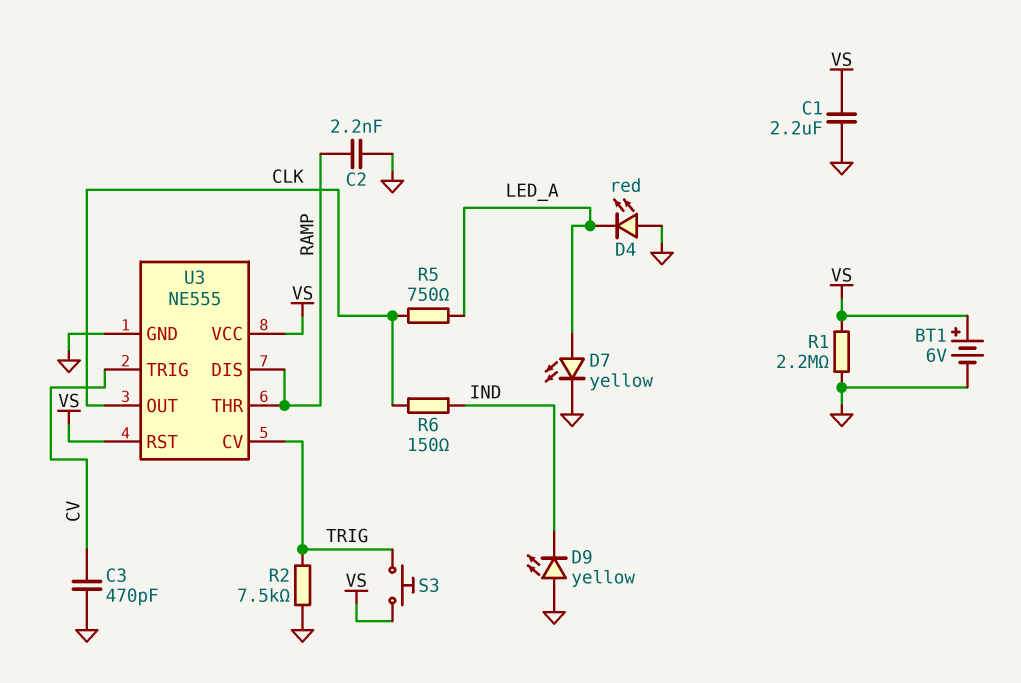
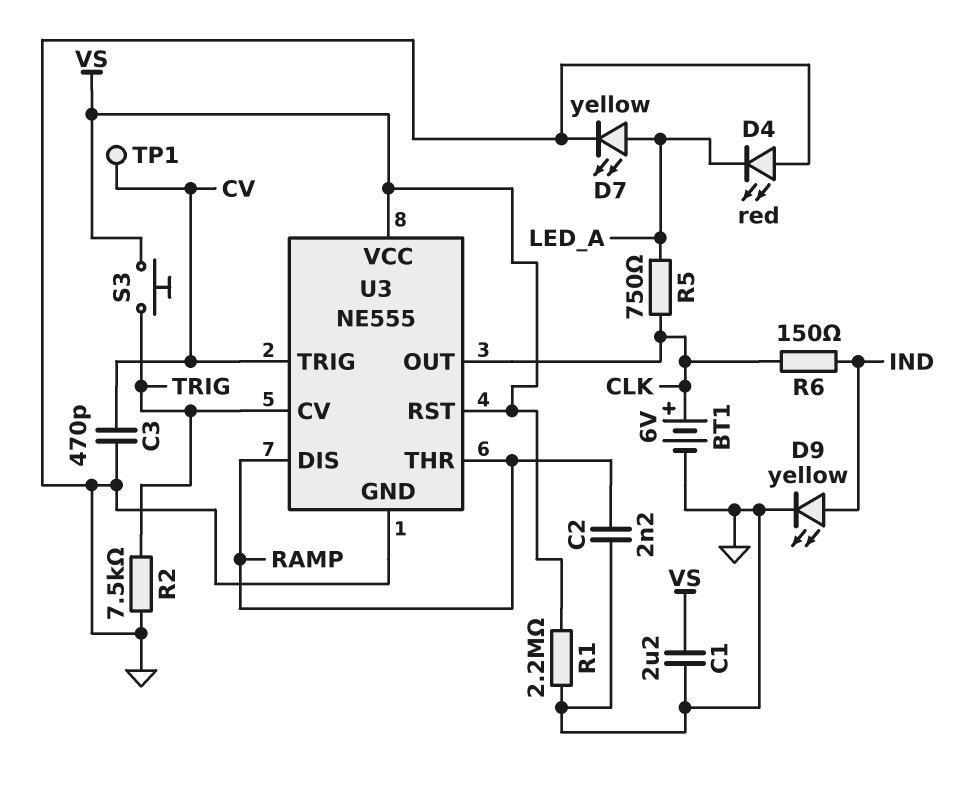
BT1: 6V (plus VS, minus GND) -> 6V (plus CLK, minus GND)
D9: LED yellow (A GND, K IND) -> LED yellow (A IND, K GND)
TP1: none -> test point (CV)

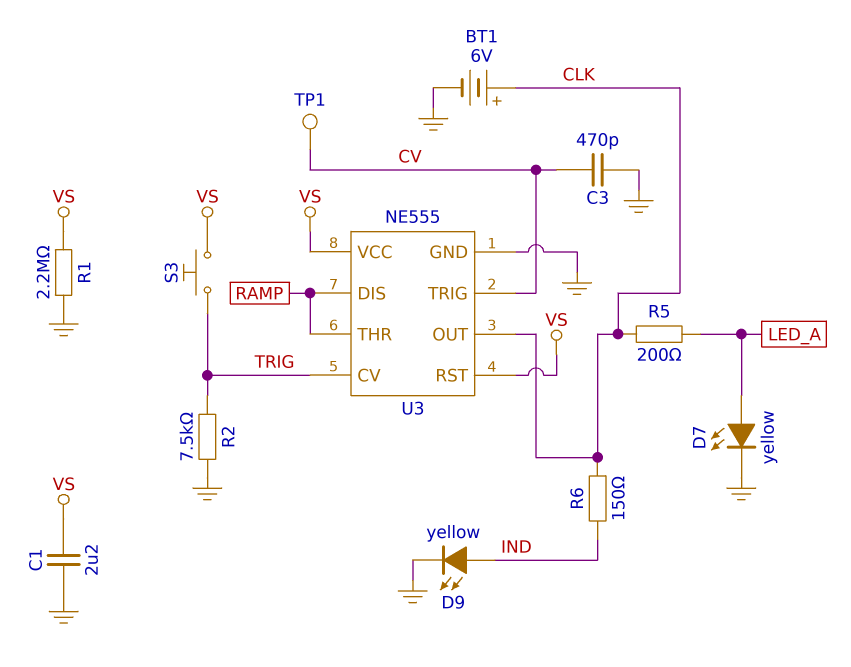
C2: 2.2nF (GND, RAMP) -> none
D4: LED red (A GND, K LED_A) -> none
R5: 750 (CLK, LED_A) -> 200 (CLK, LED_A)

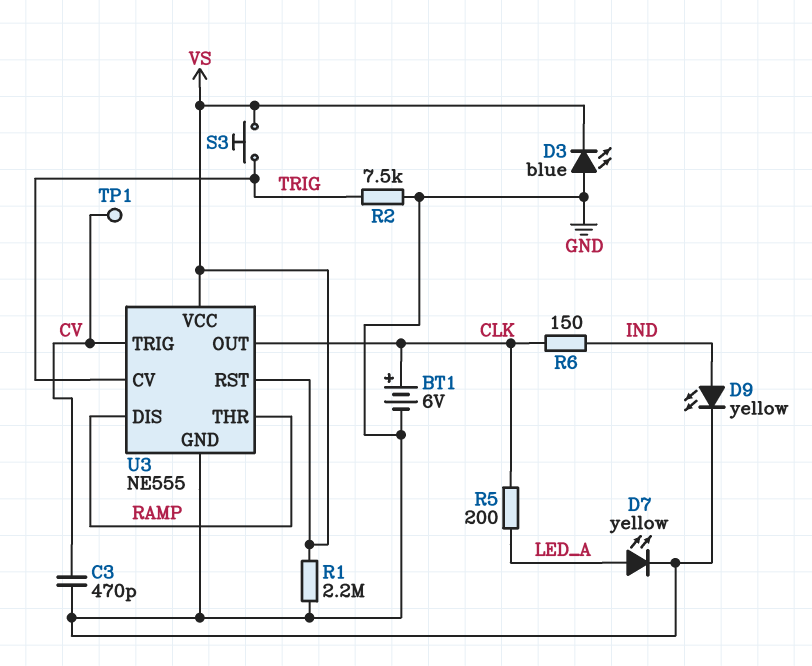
C1: 2.2uF (GND, VS) -> none
D3: none -> LED blue (A GND, K VS)

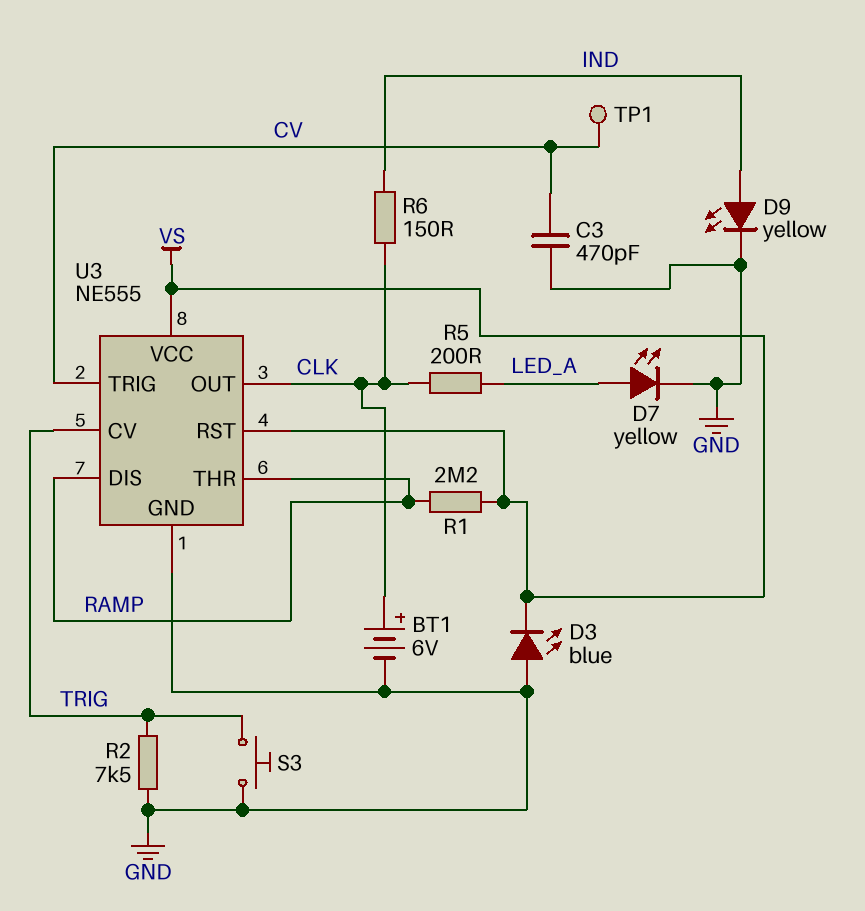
R1: 2.2M (GND, VS) -> 2.2M (RAMP, VS)
S3: button (TRIG, VS) -> button (GND, TRIG)

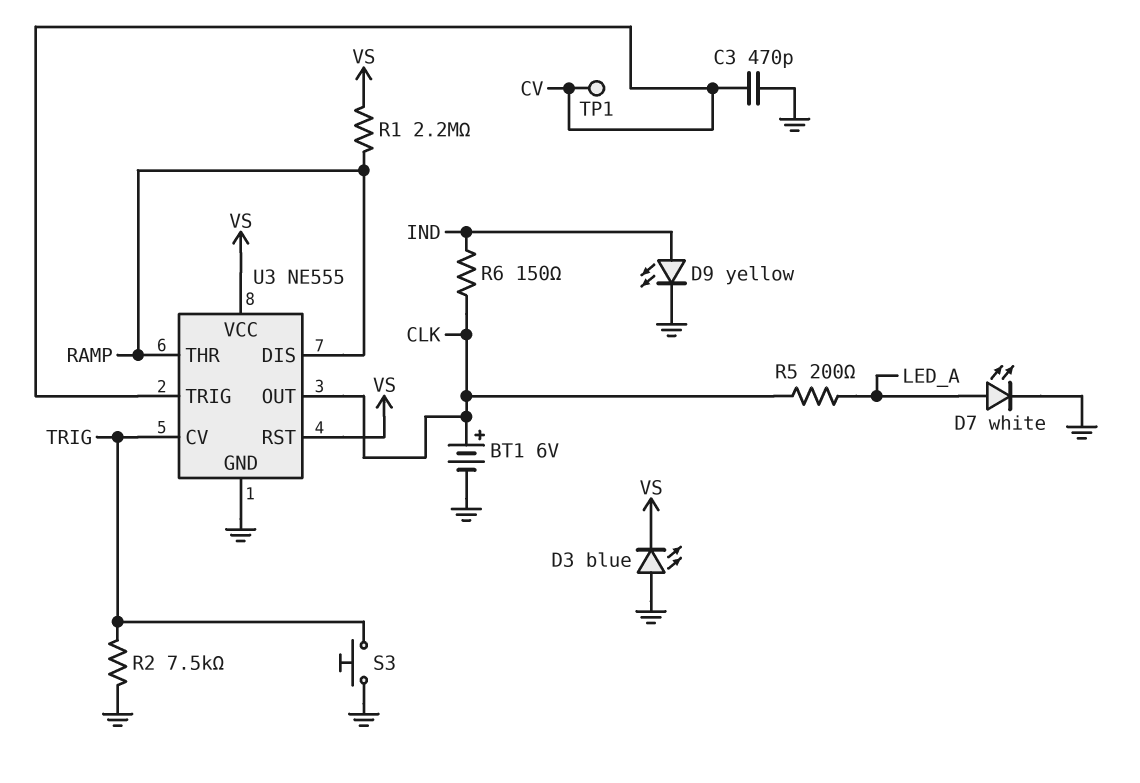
D7: LED yellow (A LED_A, K GND) -> LED white (A LED_A, K GND)

